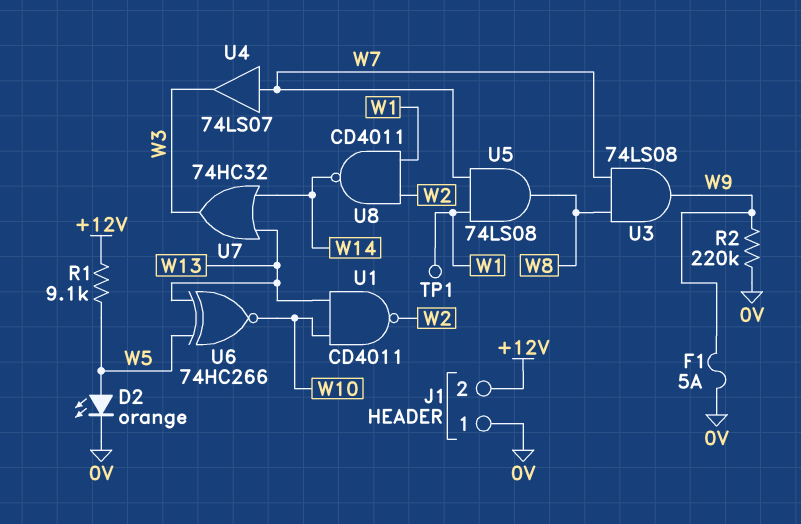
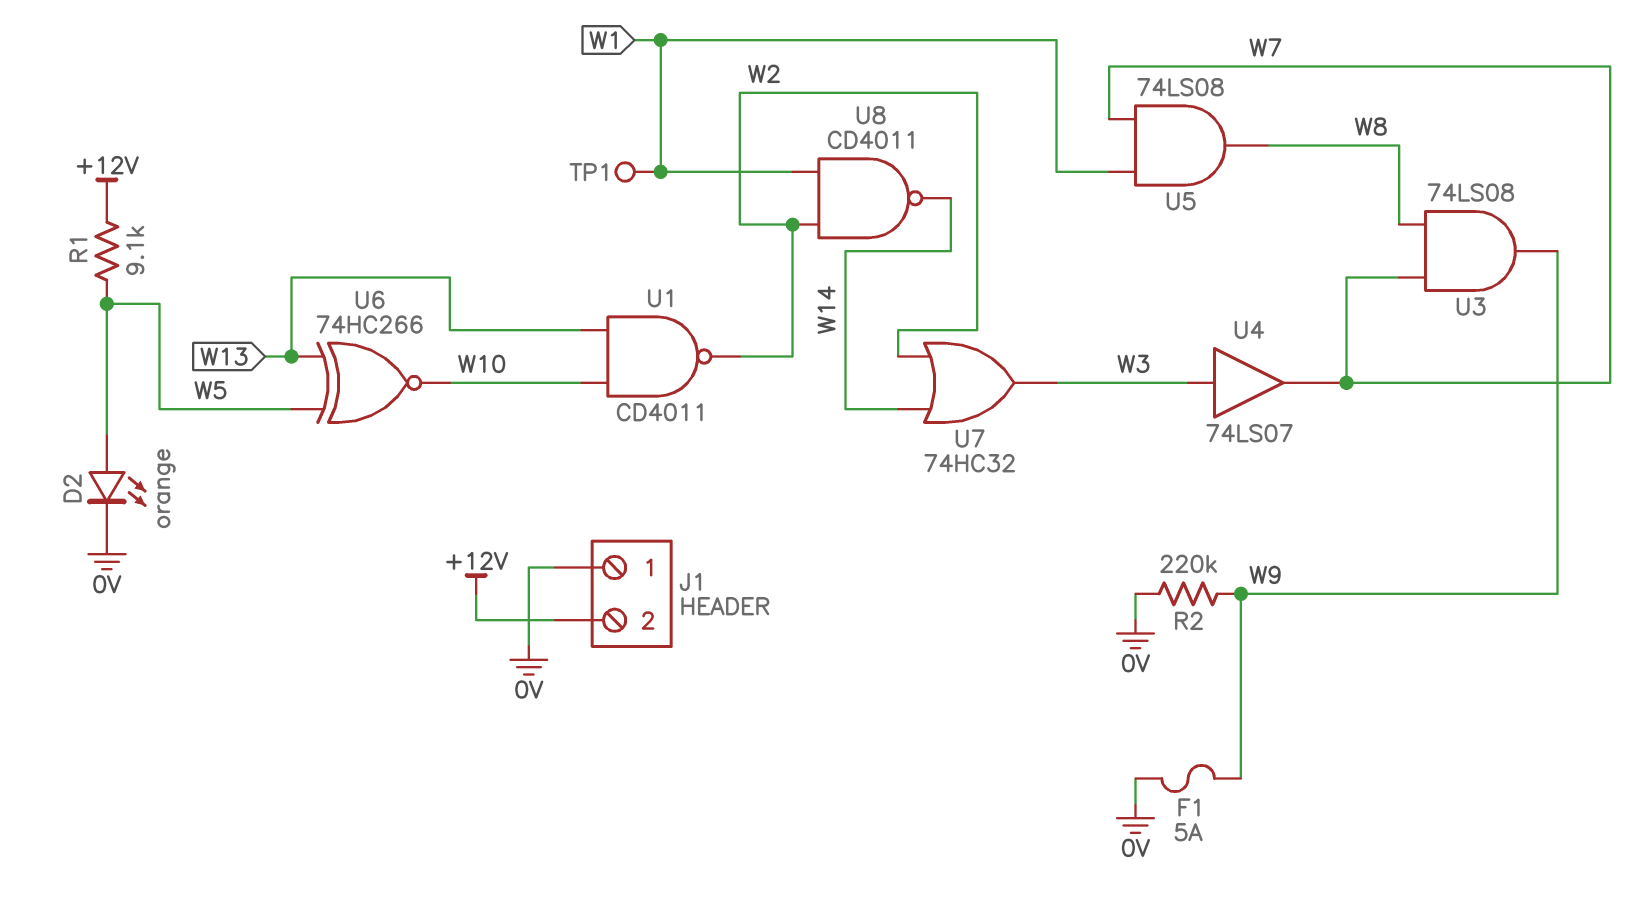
U4: buffer 74LS07 (in W7, out W3) -> buffer 74LS07 (in W3, out W7)
U7: OR 74HC32 (in W13, in W14, out W3) -> OR 74HC32 (in W2, in W14, out W3)

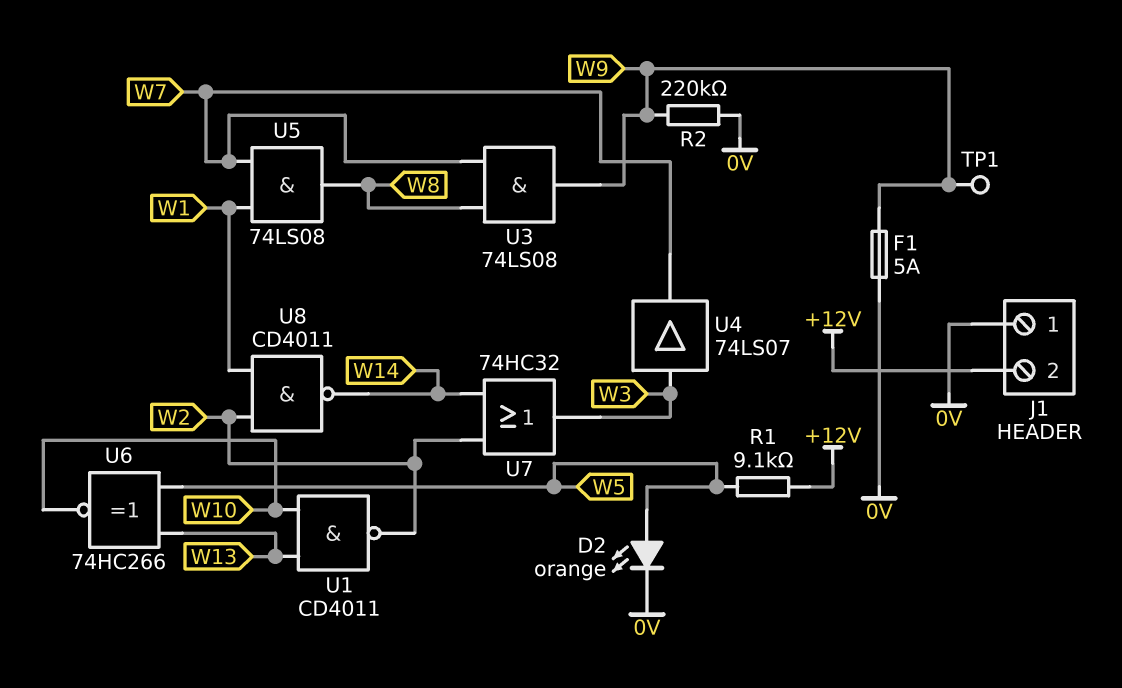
TP1: test point (W1) -> test point (W9)

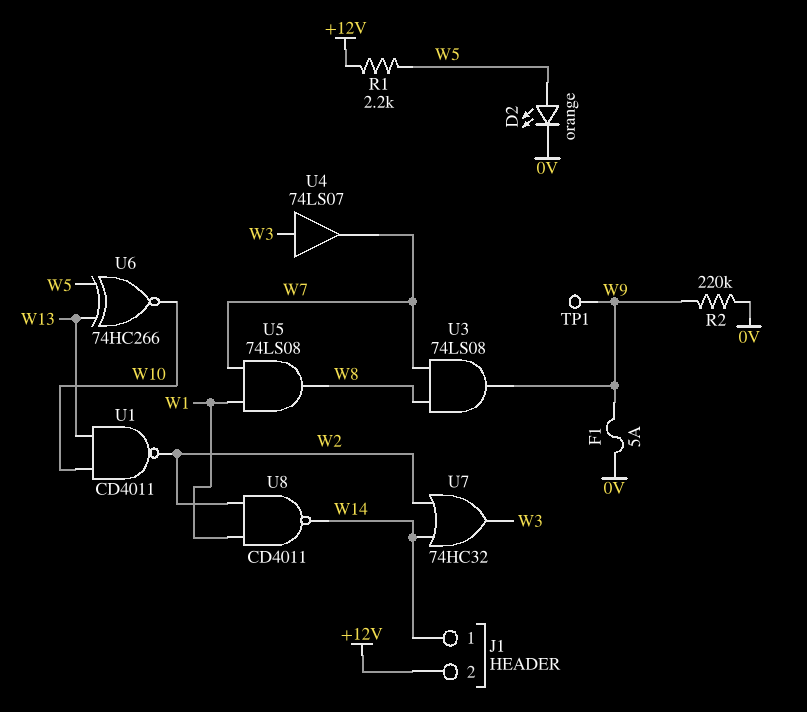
J1 pin 1: 0V -> W14
R1: 9.1k (+12V, W5) -> 2.2k (+12V, W5)

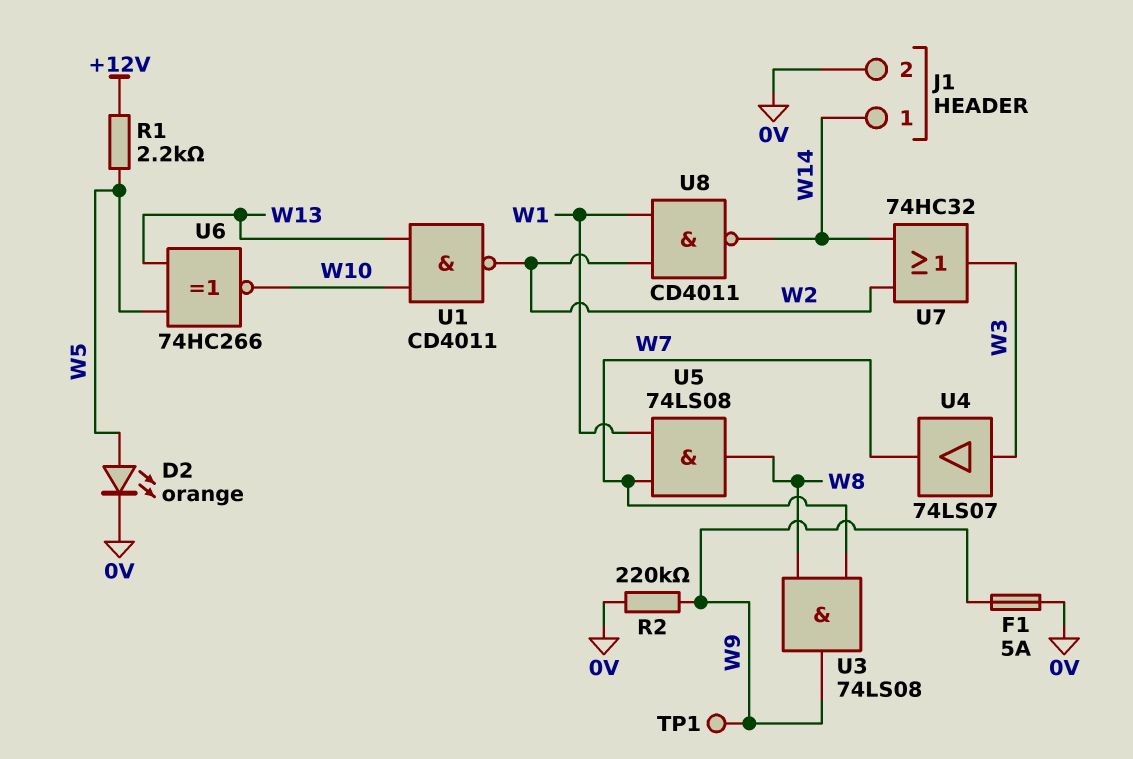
J1 pin 2: +12V -> 0V

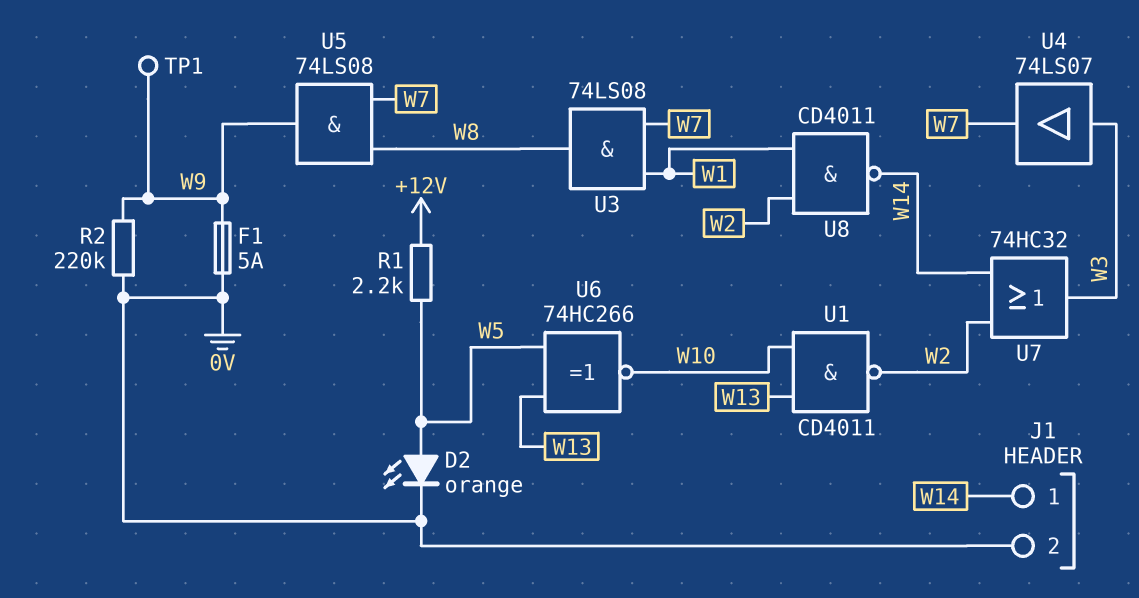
U3: AND 74LS08 (in W7, in W8, out W9) -> AND 74LS08 (in W1, in W7, out W8)
U5: AND 74LS08 (in W1, in W7, out W8) -> AND 74LS08 (in W7, in W8, out W9)

